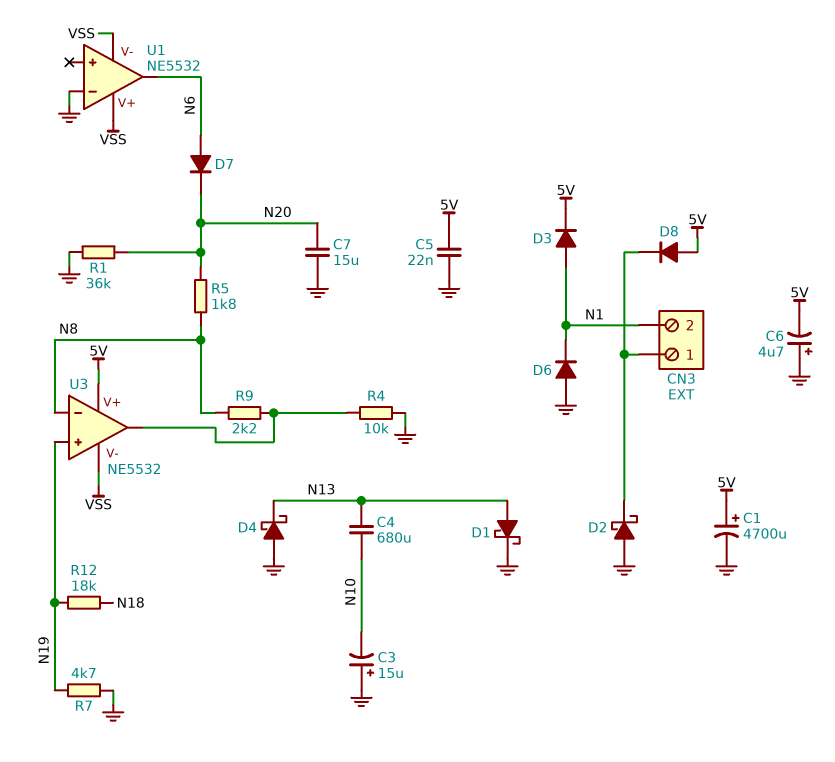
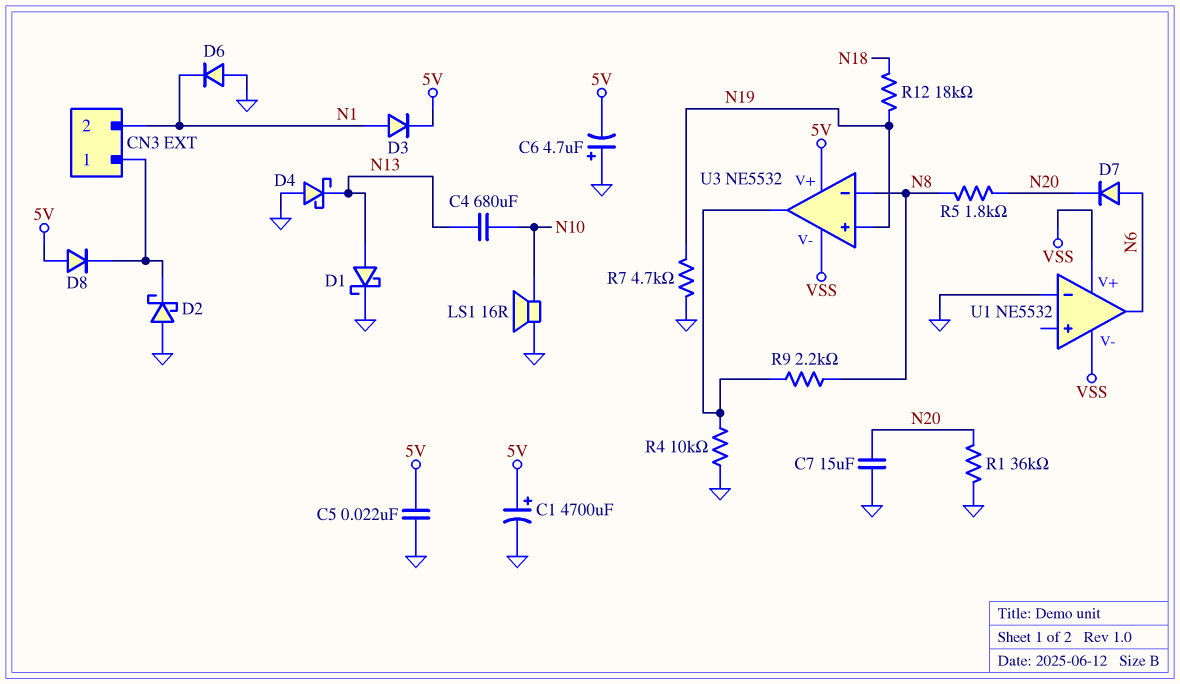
C3: 15uF (plus GND, minus N10) -> none
LS1: none -> speaker 16R (GND, N10)

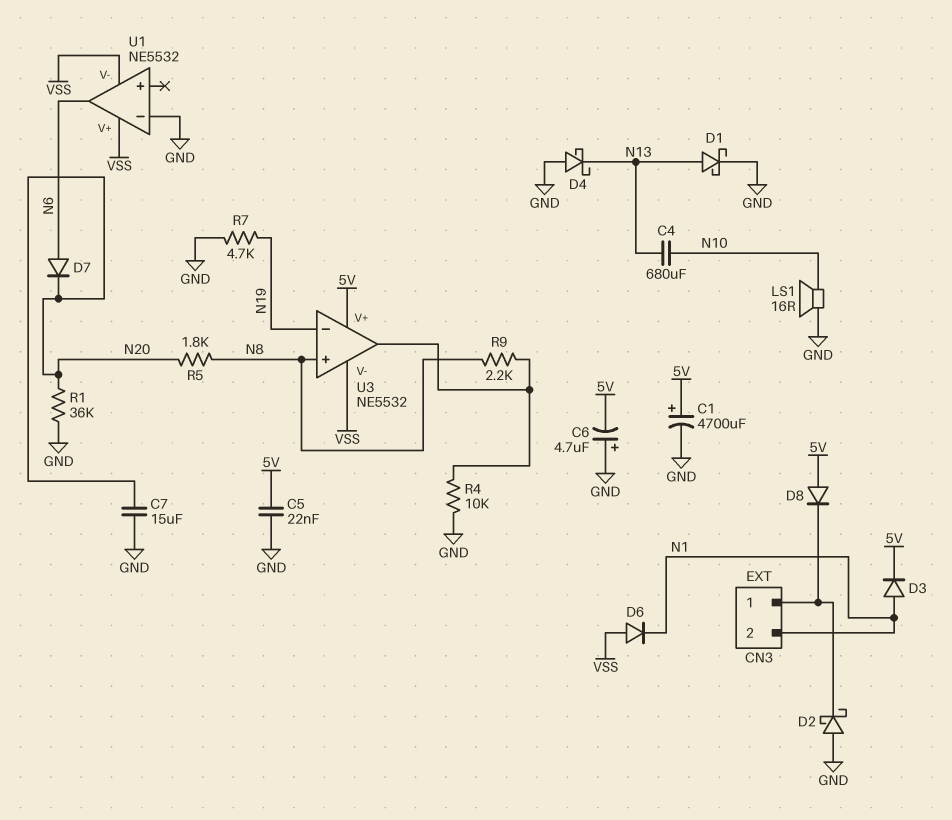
D6: diode (A GND, K N1) -> diode (A VSS, K N1)
R12: 18k (N18, N19) -> none
U3 pin in+: N19 -> N8
U3 pin in-: N8 -> N19

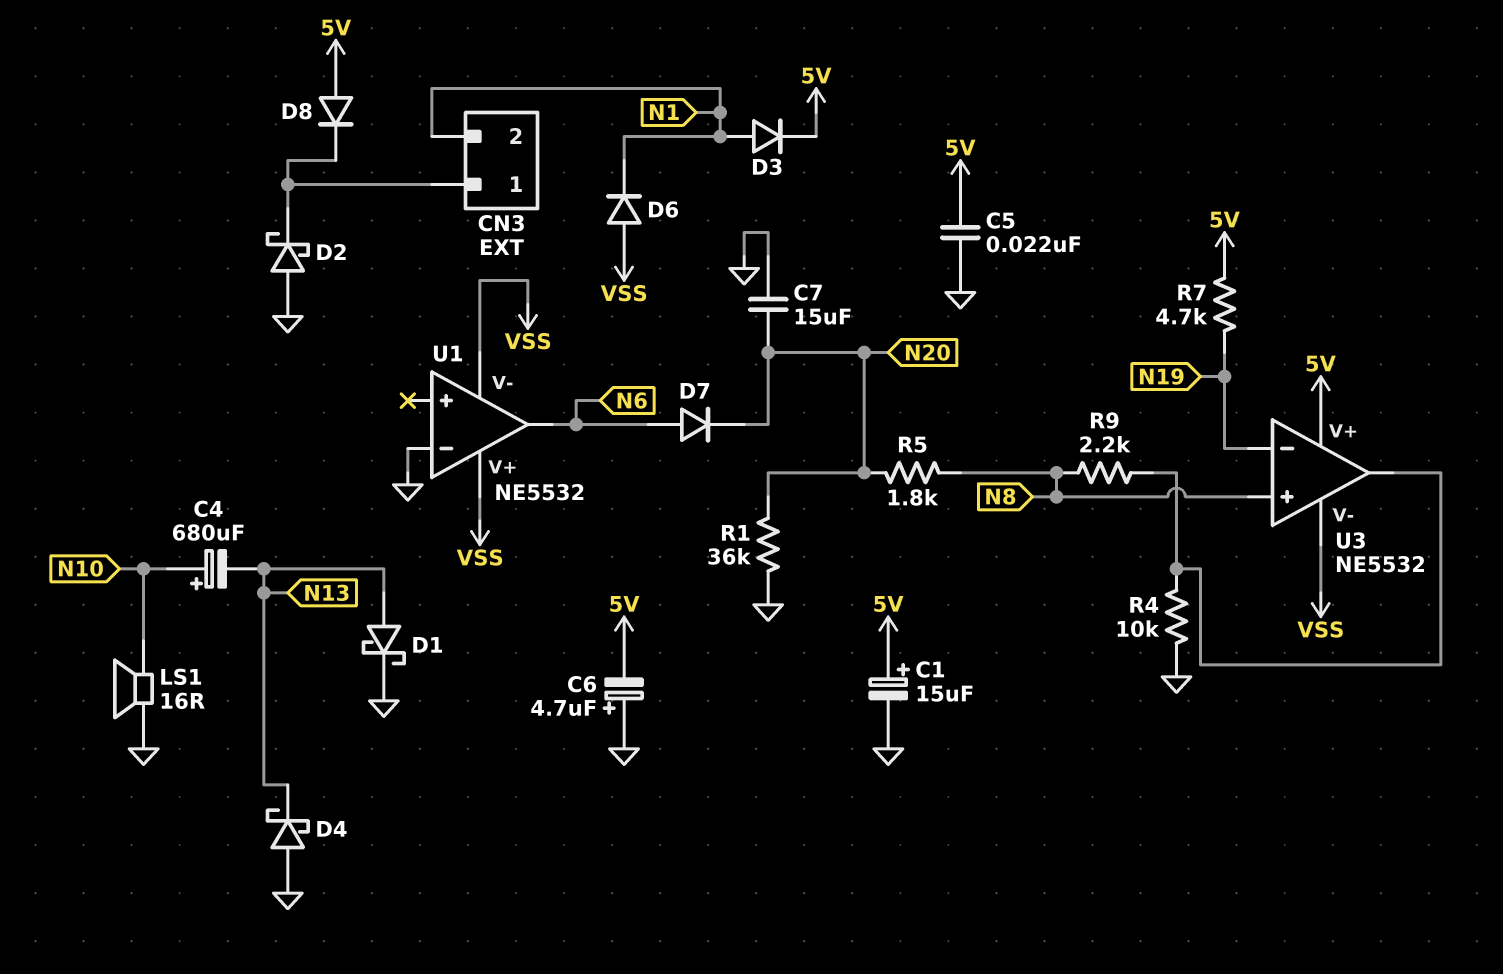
C1: 4700uF (plus 5V, minus GND) -> 15uF (plus 5V, minus GND)
C4: 680uF (N10, N13) -> 680uF (plus N10, minus N13)
R7: 4.7k (GND, N19) -> 4.7k (5V, N19)

